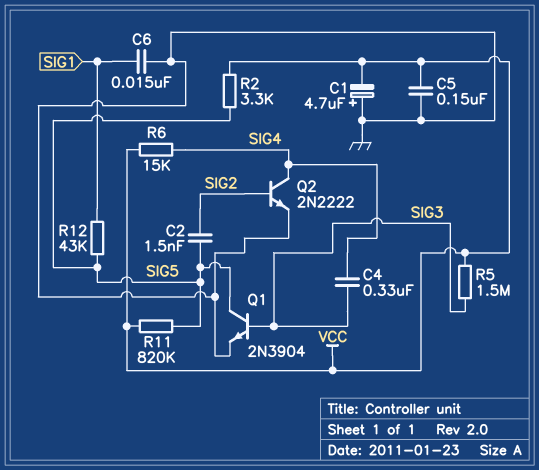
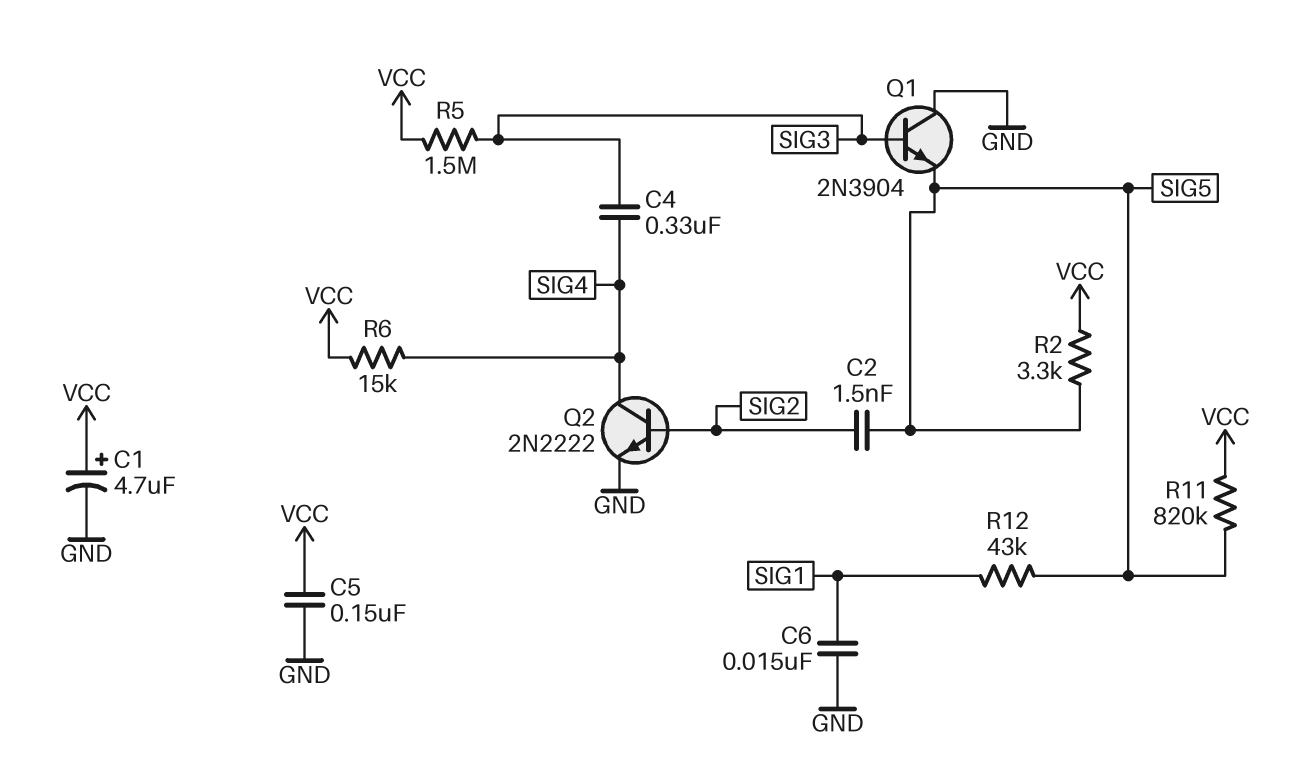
C1: 4.7uF (plus GND, minus VCC) -> 4.7uF (plus VCC, minus GND)
Q1: NPN 2N3904 (B SIG3, C SIG5, E GND) -> NPN 2N3904 (B SIG3, C GND, E SIG5)

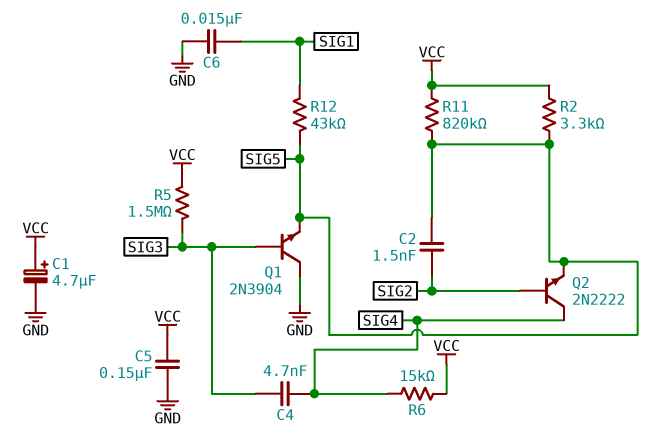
C4: 330nF (SIG3, SIG4) -> 4.7nF (SIG3, SIG4)
Q2: NPN 2N2222 (B SIG2, C SIG4, E GND) -> NPN 2N2222 (B SIG2, C SIG4, E SIG5)

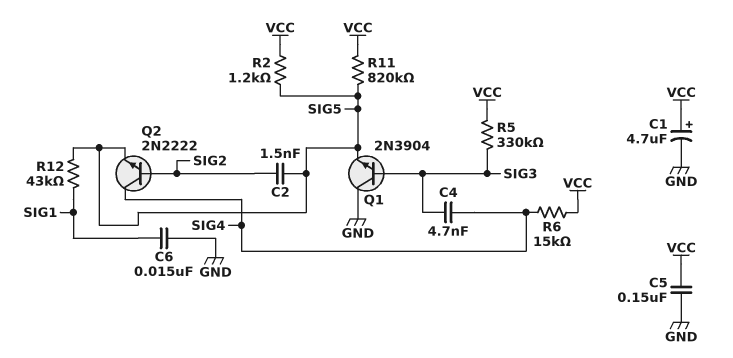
R2: 3.3k (SIG5, VCC) -> 1.2k (SIG5, VCC)
R5: 1.5M (SIG3, VCC) -> 330k (SIG3, VCC)

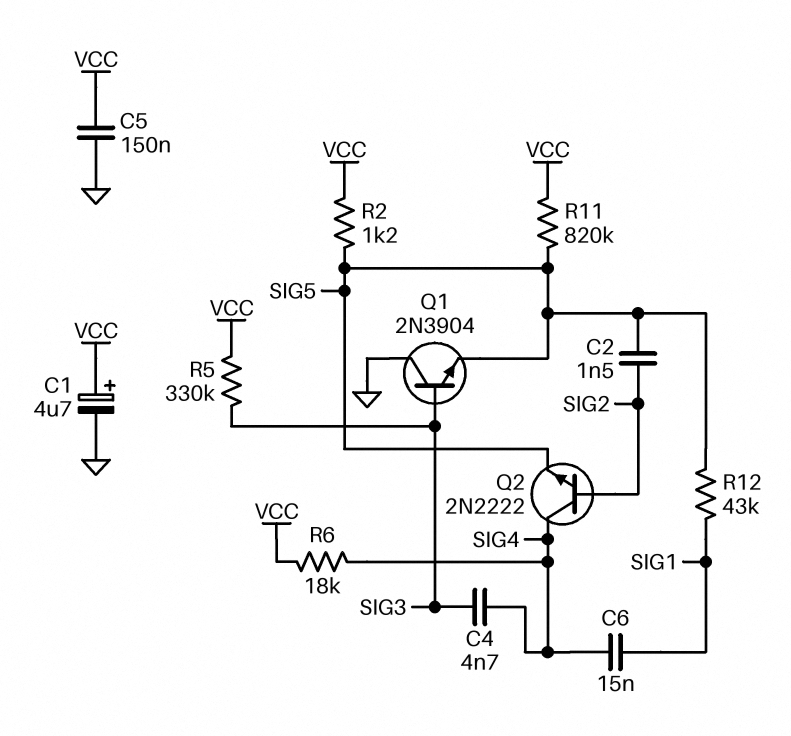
C6: 15nF (GND, SIG1) -> 15nF (SIG1, SIG4)
R6: 15k (SIG4, VCC) -> 18k (SIG4, VCC)

